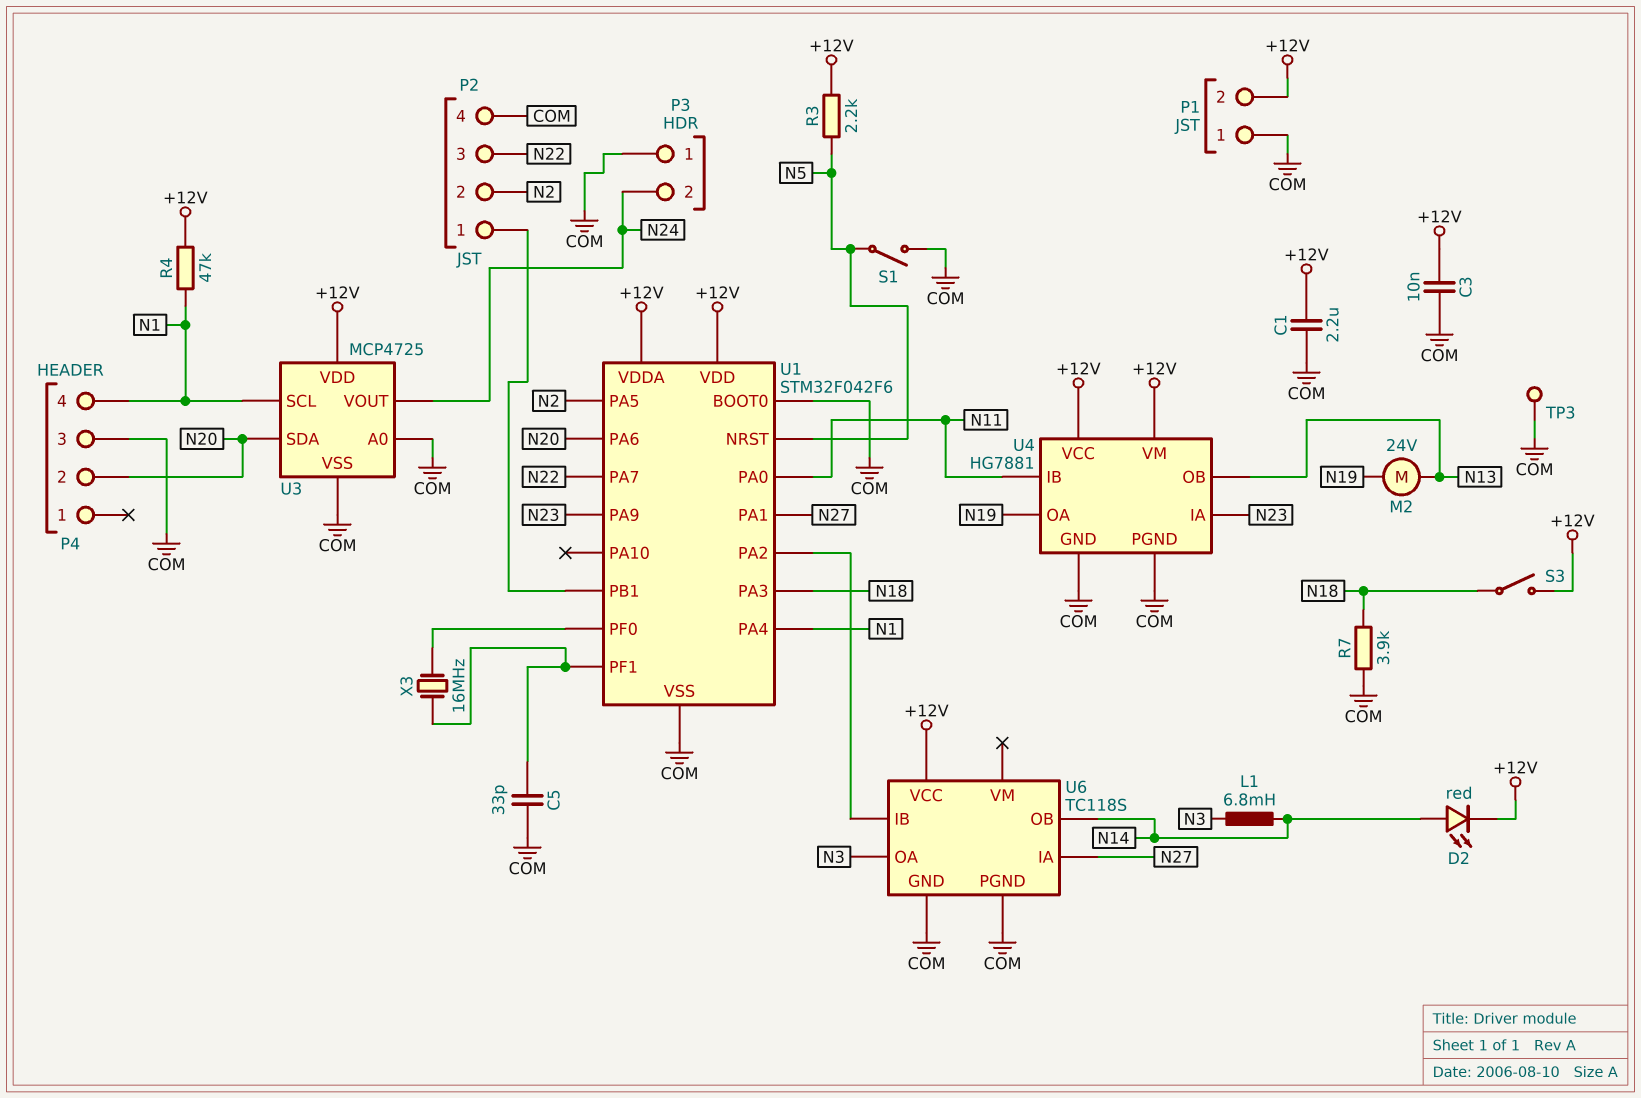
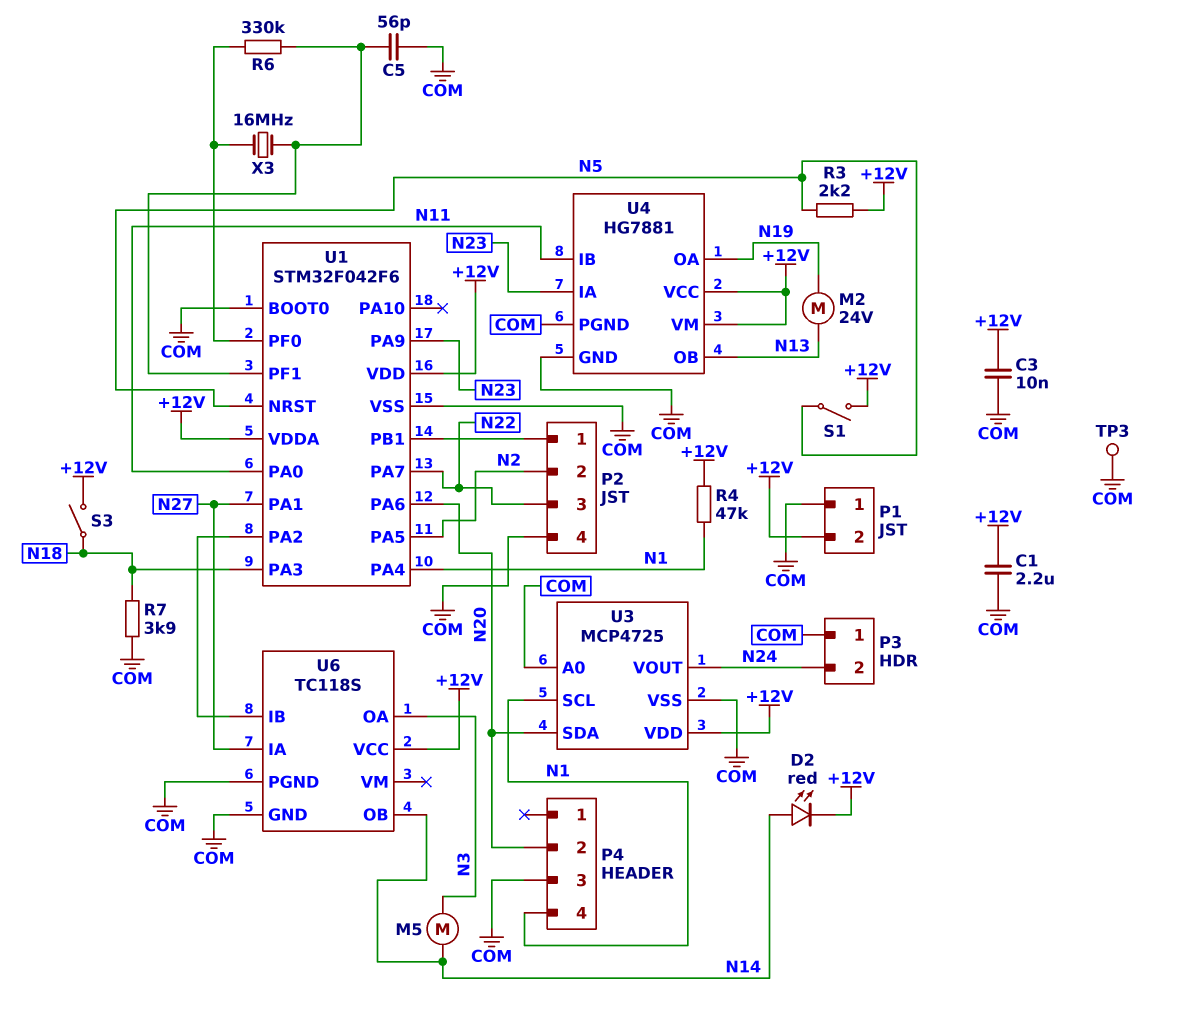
C5: 33pF (COM, U1/PF1) -> 56pF (COM, U1/PF1)
L1: 6.8mH (N3, N14) -> none
M5: none -> motor (N3, N14)
R6: none -> 330k (U1/PF0, U1/PF1)
S1: switch (COM, N5) -> switch (+12V, N5)

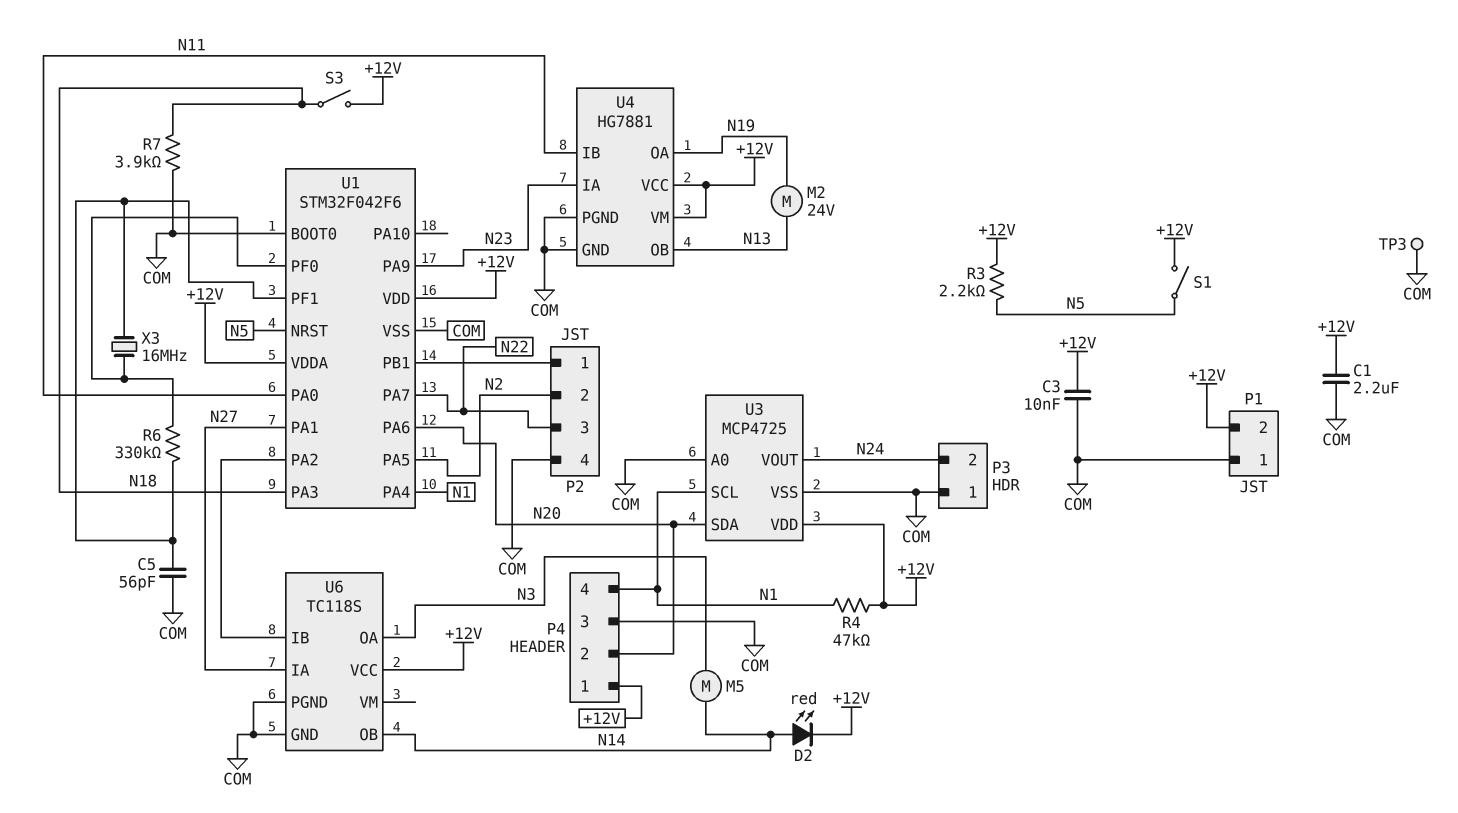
P4 pin 1: none -> +12V

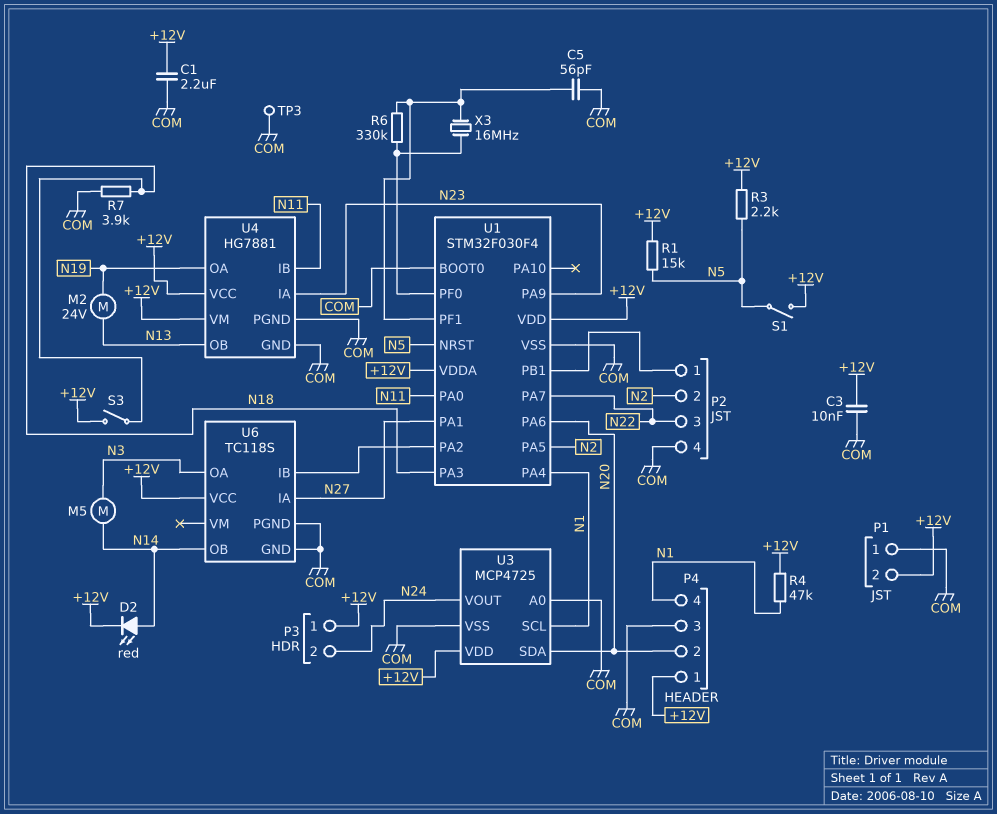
P3 pin 1: COM -> +12V
R1: none -> 15k (+12V, N5)
U1: STM32F042F6 -> STM32F030F4

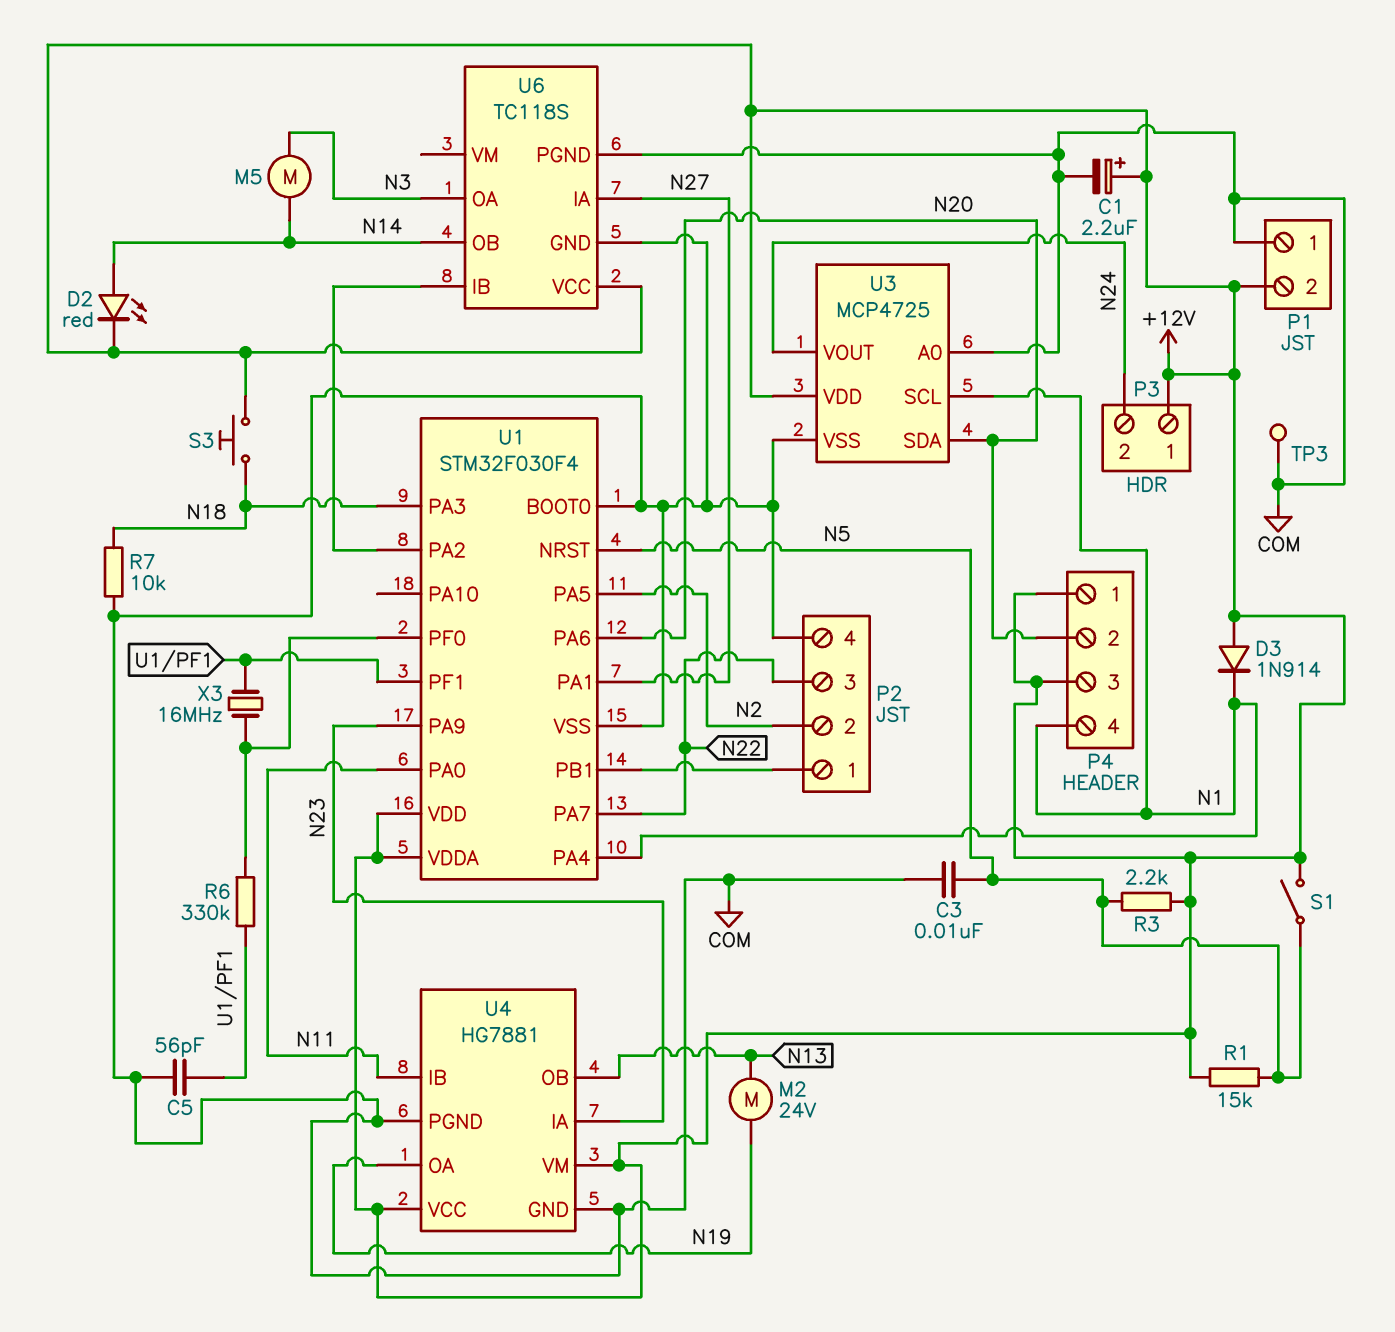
C1: 2.2uF (+12V, COM) -> 2.2uF (plus +12V, minus COM)
C3: 10nF (+12V, COM) -> 10nF (COM, N5)
D3: none -> diode 1N914 (A +12V, K N1)
P4 pin 3: COM -> +12V
R4: 47k (+12V, N1) -> none
R7: 3.9k (COM, N18) -> 10k (COM, N18)
S3: switch (+12V, N18) -> button (+12V, N18)

